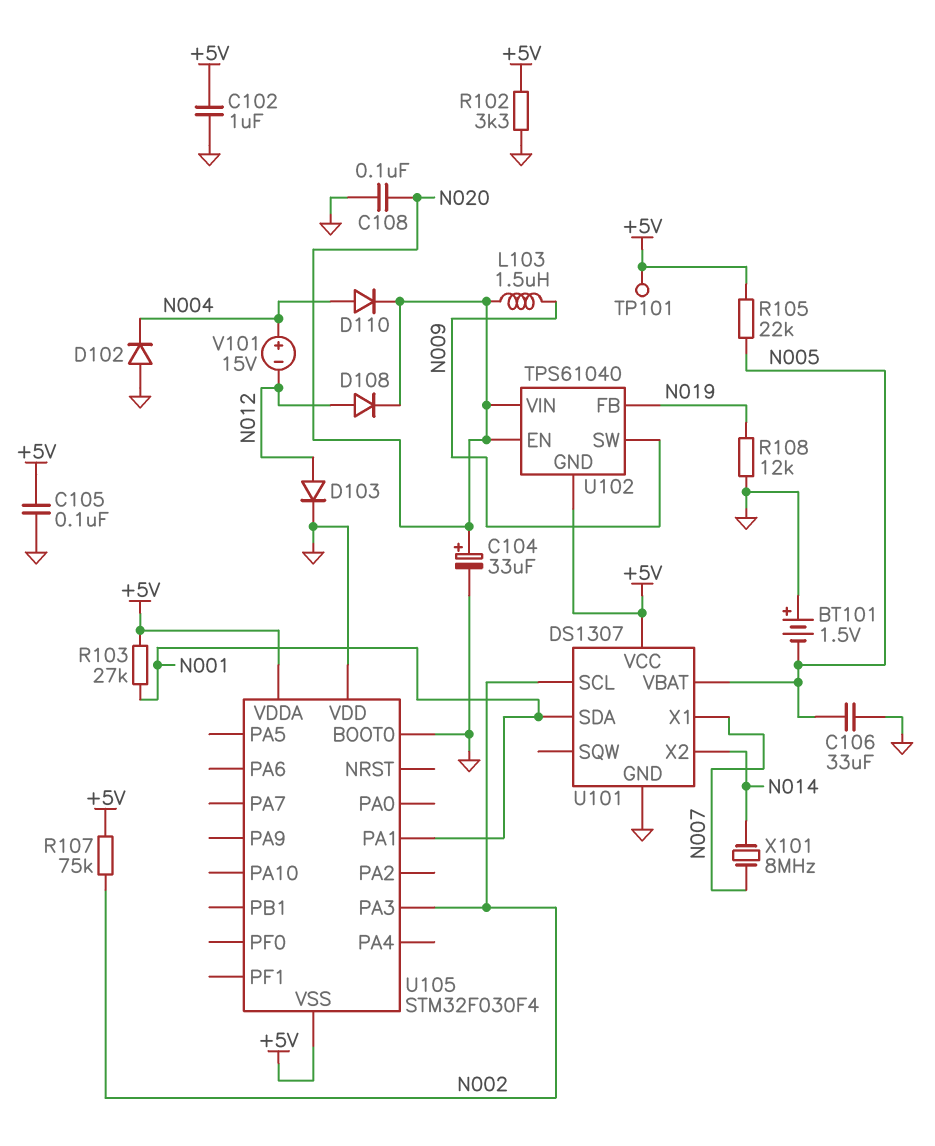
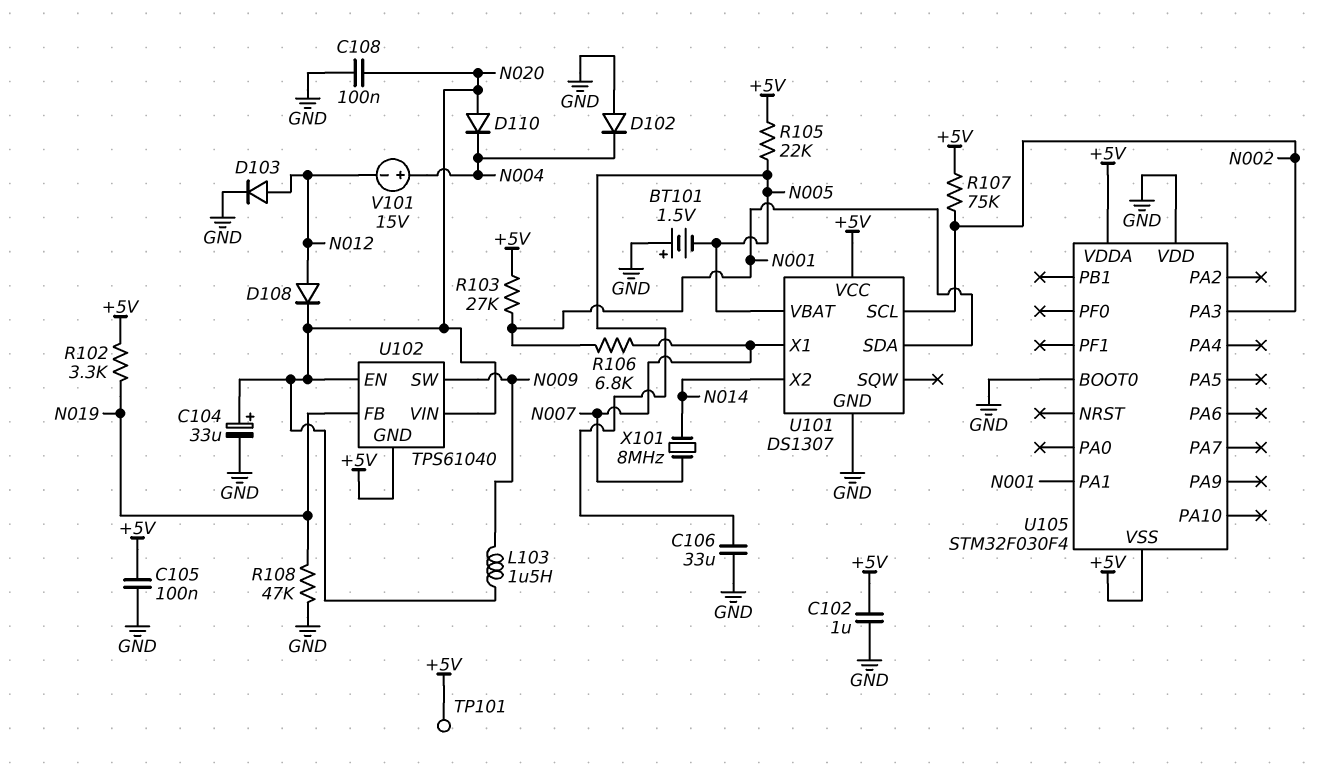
D110: diode (A N004, K N020) -> diode (A N020, K N004)
R102: 3.3k (+5V, GND) -> 3.3k (+5V, N019)
R106: none -> 6.8k (N001, N007)
R108: 12k (GND, N019) -> 47k (GND, N019)

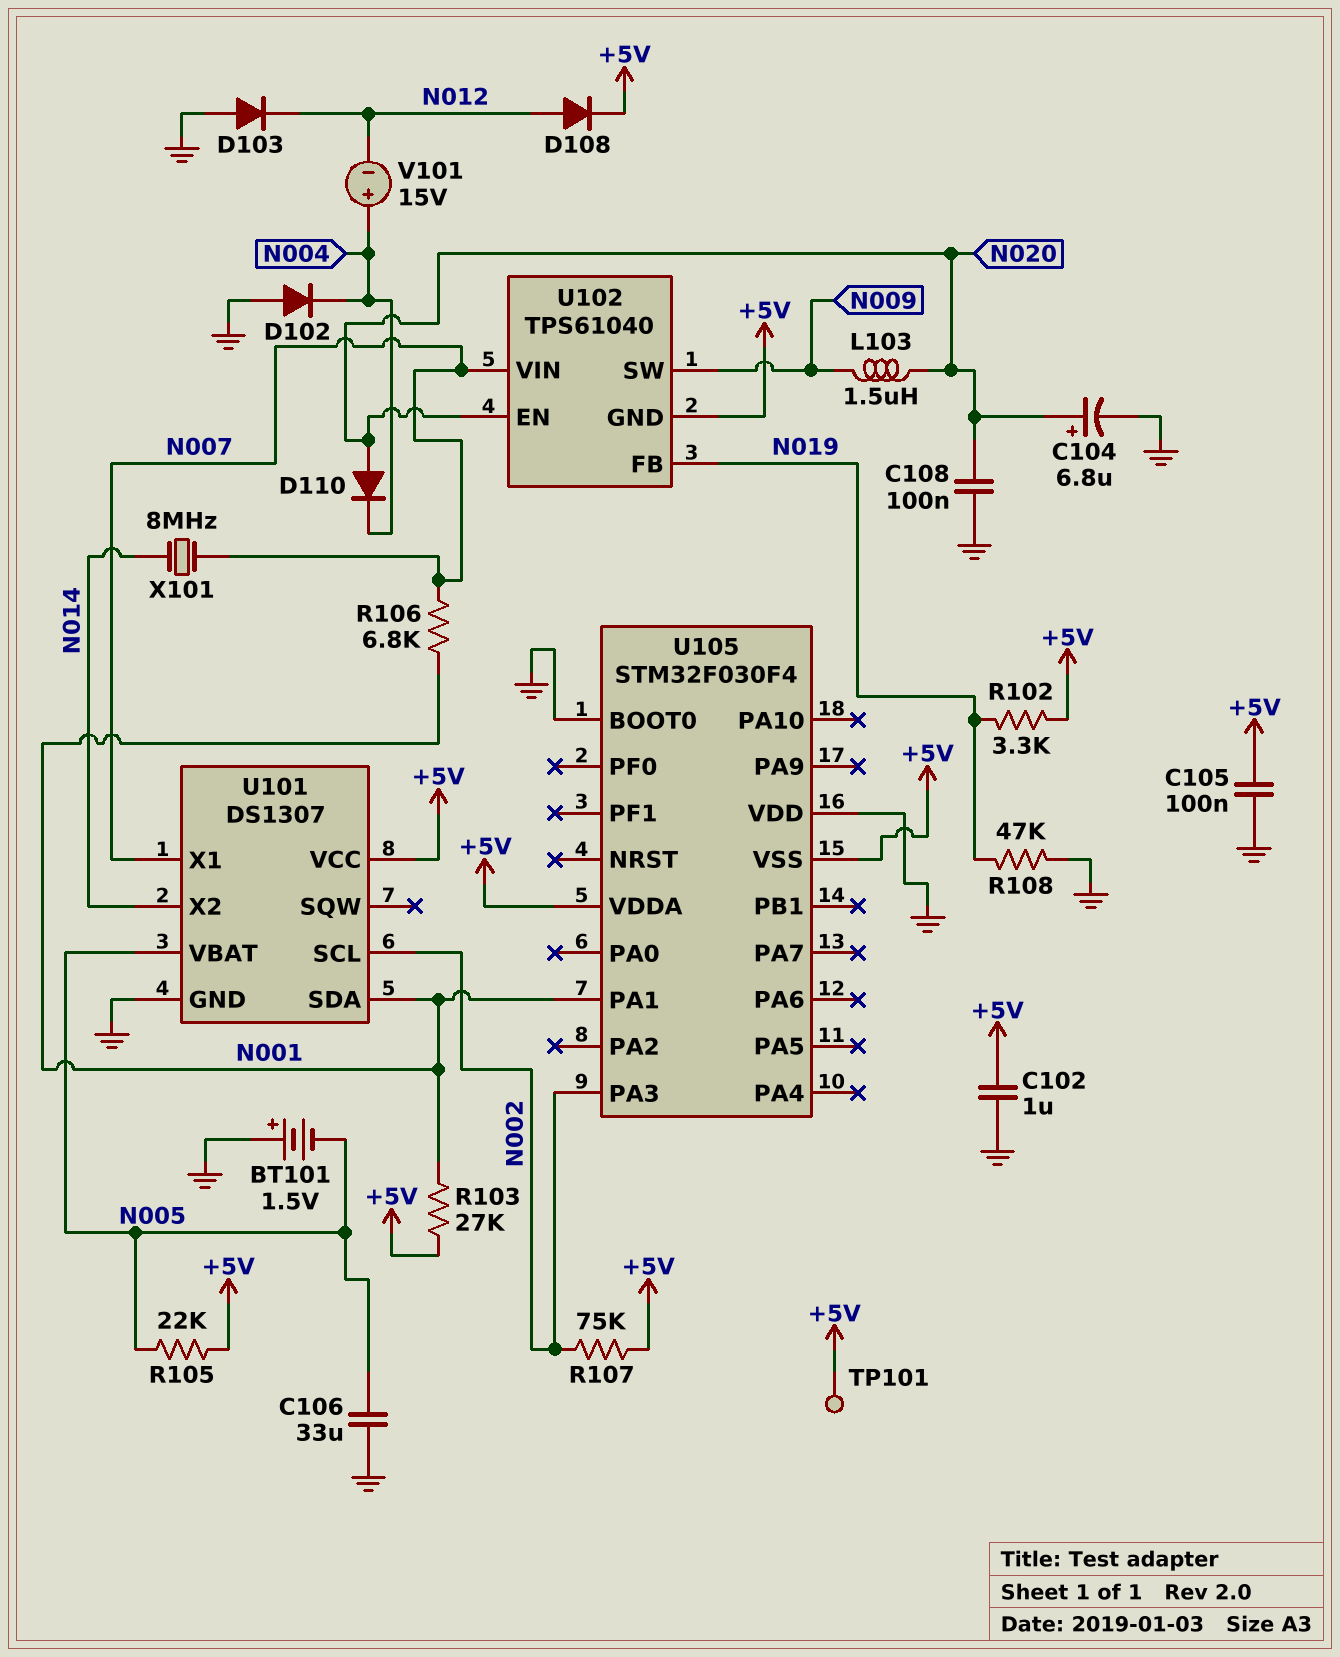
C104: 33uF (plus N020, minus GND) -> 6.8uF (plus N020, minus GND)
D103: diode (A N012, K GND) -> diode (A GND, K N012)
D108: diode (A N012, K N020) -> diode (A N012, K +5V)
U102 pin VIN: N020 -> N007

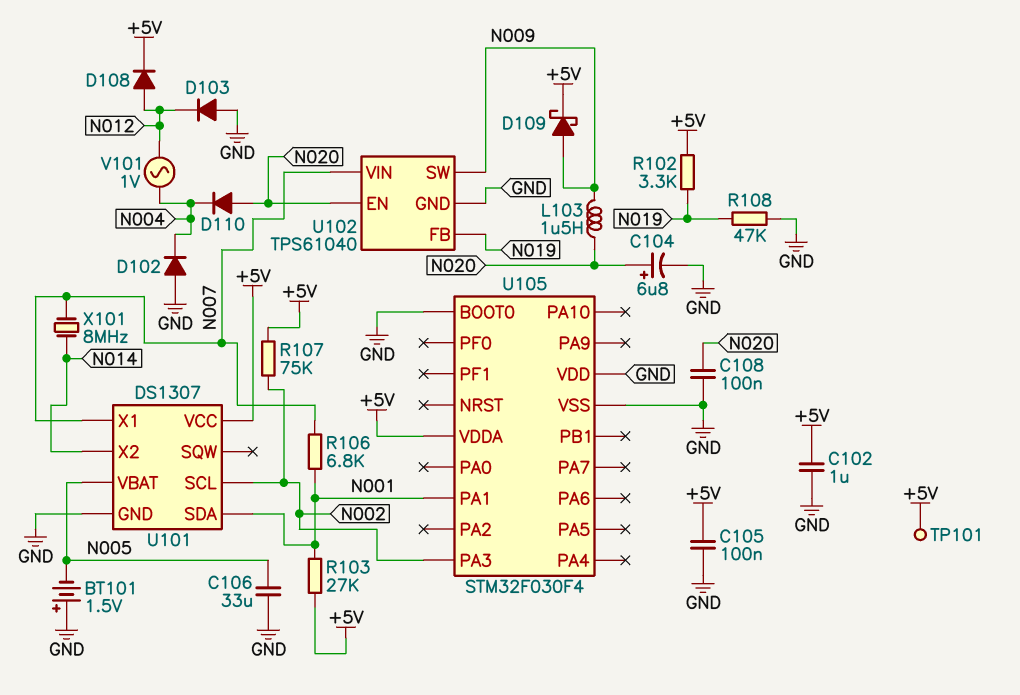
D109: none -> schottky (A N009, K +5V)
R105: 22k (+5V, N005) -> none
U102 pin GND: +5V -> GND
U105 pin VSS: +5V -> GND
V101: 15V (plus N004, minus N012) -> AC 1V (N004, N012)

